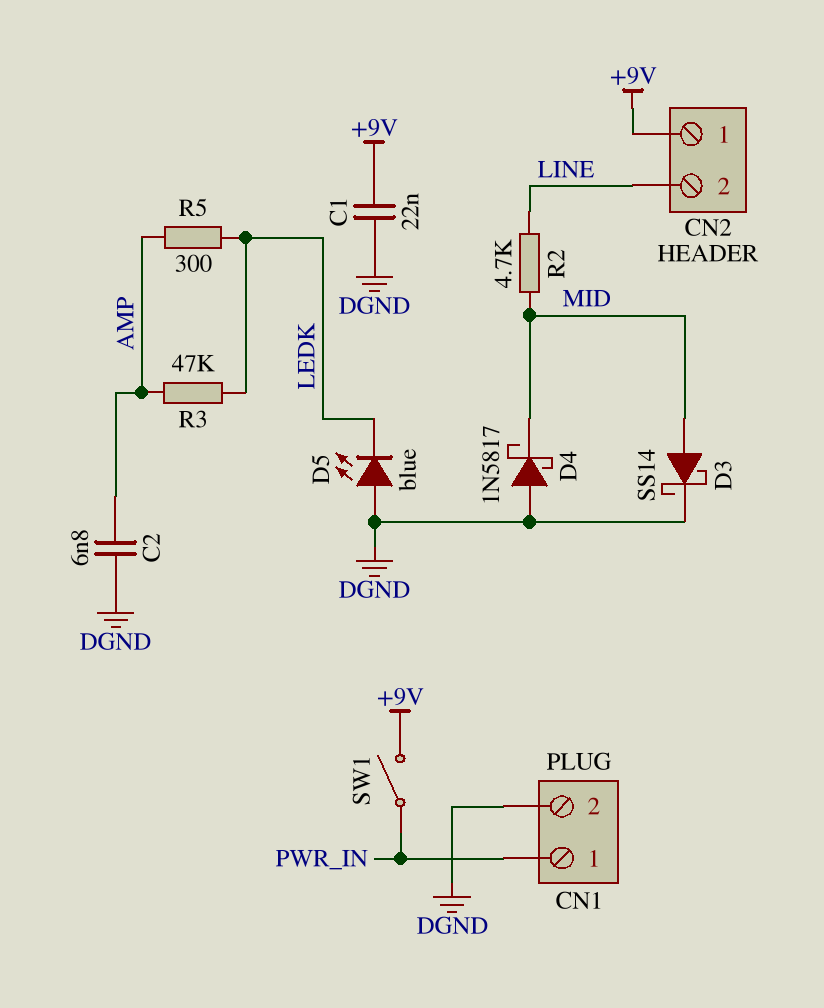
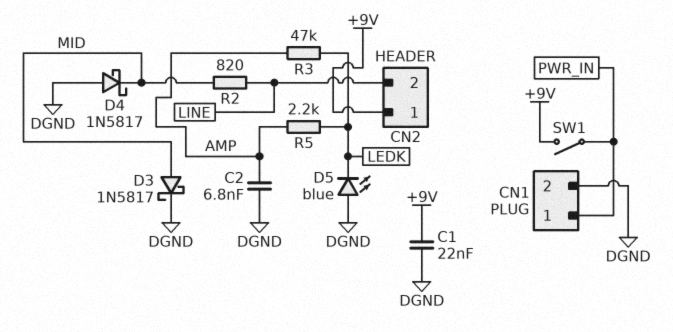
D3: schottky SS14 (A MID, K DGND) -> schottky 1N5817 (A MID, K DGND)
R2: 4.7k (LINE, MID) -> 820 (LINE, MID)
R5: 300 (AMP, LEDK) -> 2.2k (AMP, LEDK)

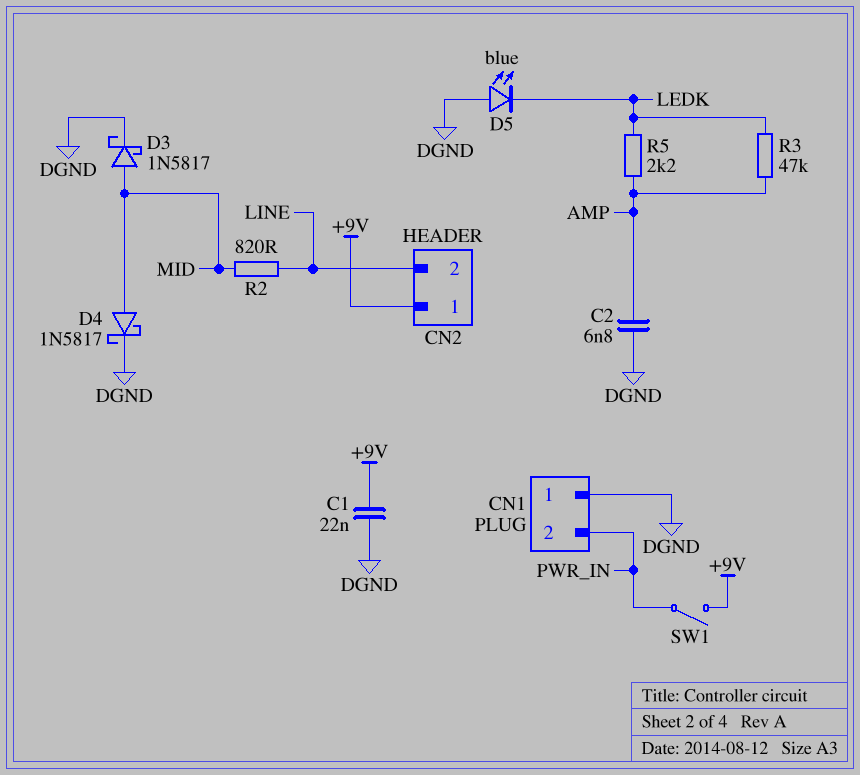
CN1 pin 1: PWR_IN -> DGND
CN1 pin 2: DGND -> PWR_IN
D4: schottky 1N5817 (A DGND, K MID) -> schottky 1N5817 (A MID, K DGND)

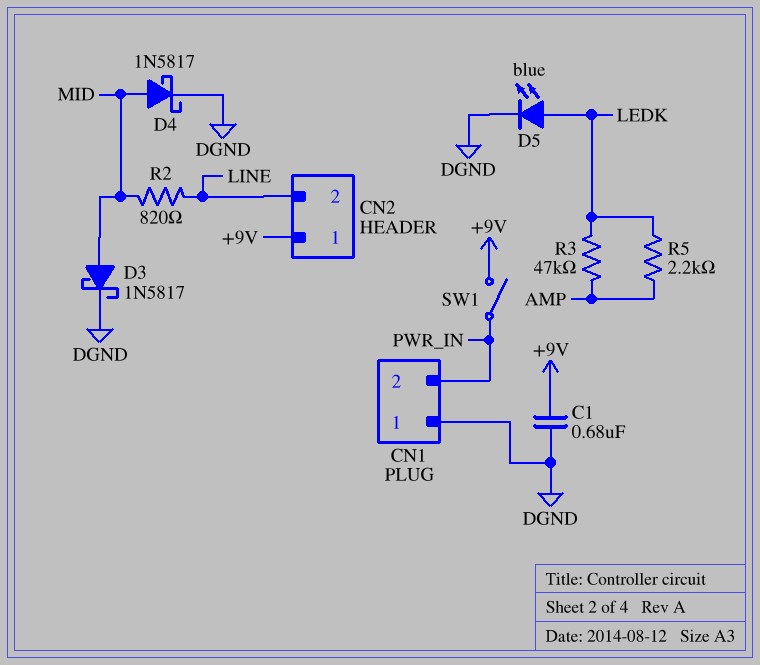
C1: 22nF (+9V, DGND) -> 680nF (+9V, DGND)
C2: 6.8nF (AMP, DGND) -> none
D5: LED blue (A DGND, K LEDK) -> LED blue (A LEDK, K DGND)

